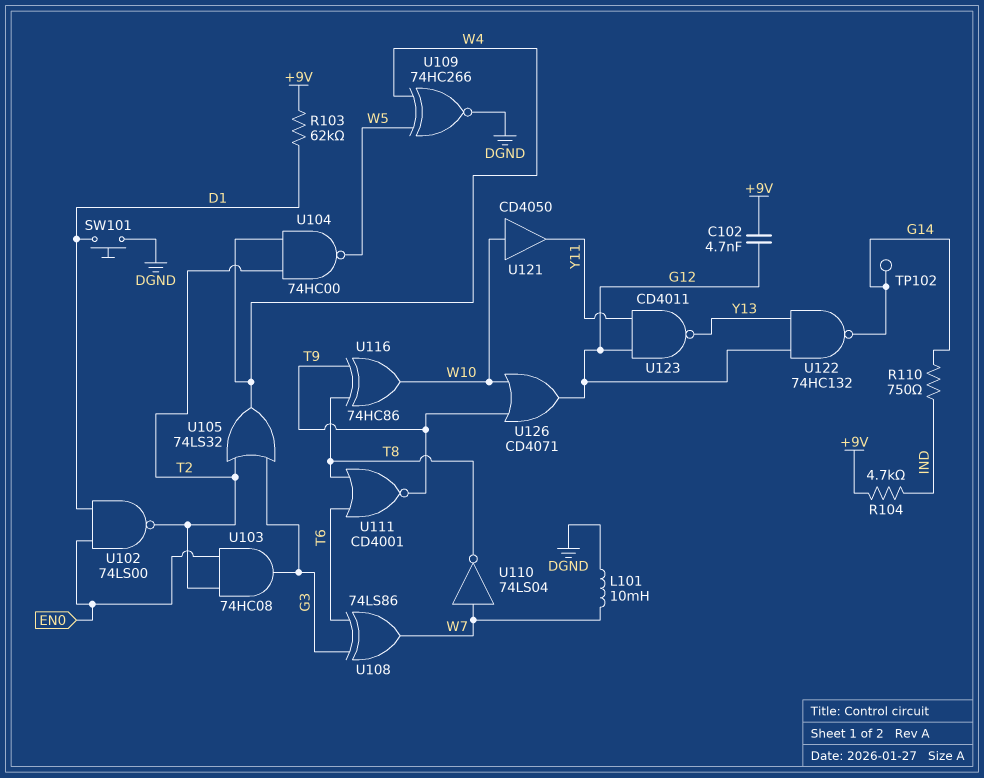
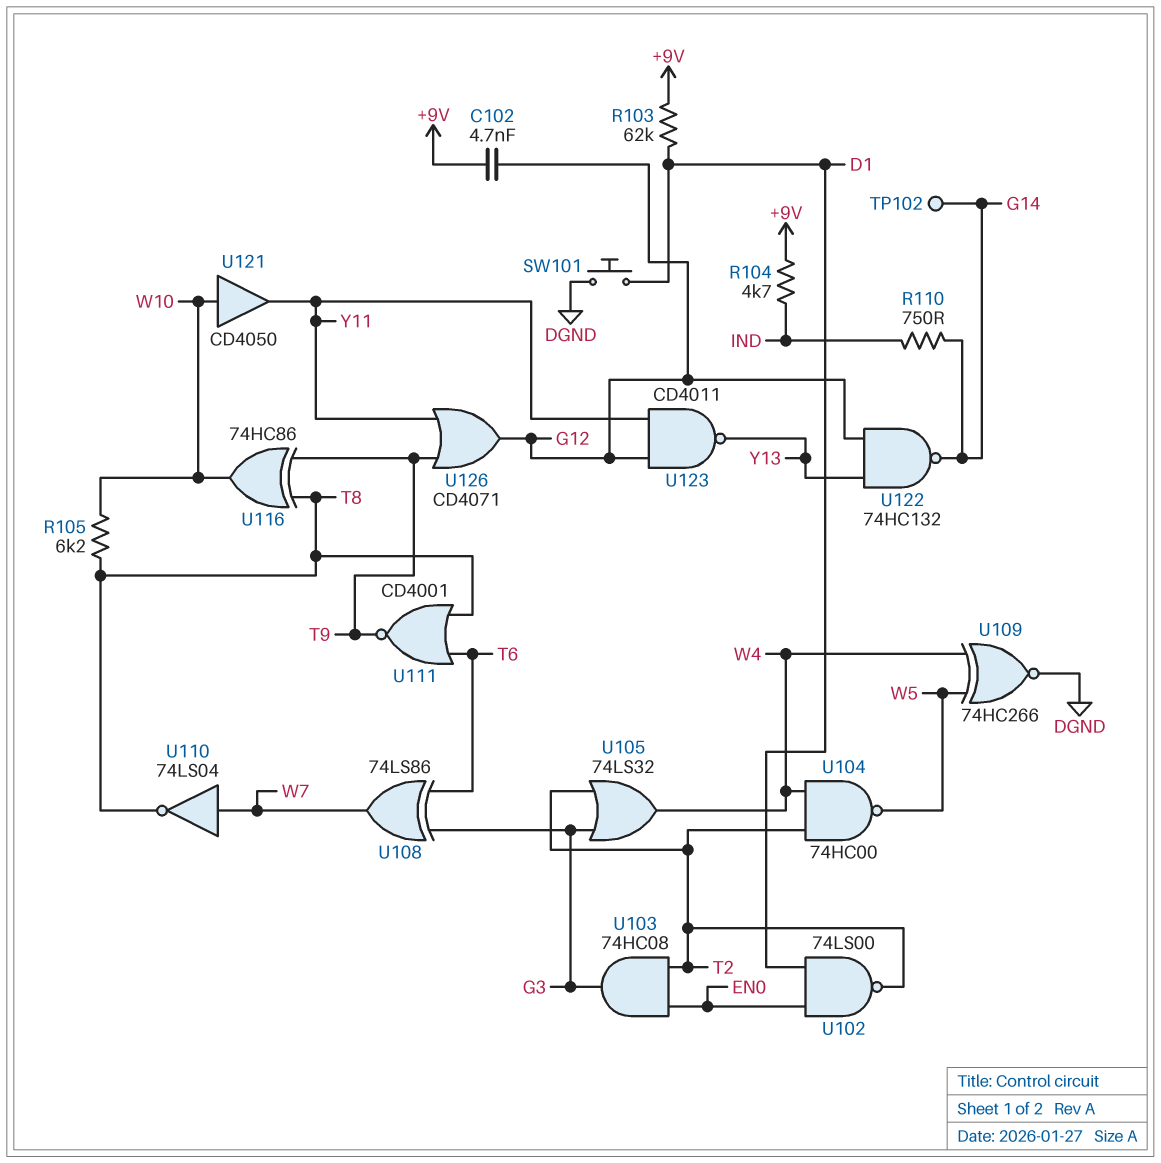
L101: 10mH (DGND, W7) -> none
R105: none -> 6.2k (T8, W10)
U126: OR CD4071 (in T9, in W10, out G12) -> OR CD4071 (in T9, in Y11, out G12)

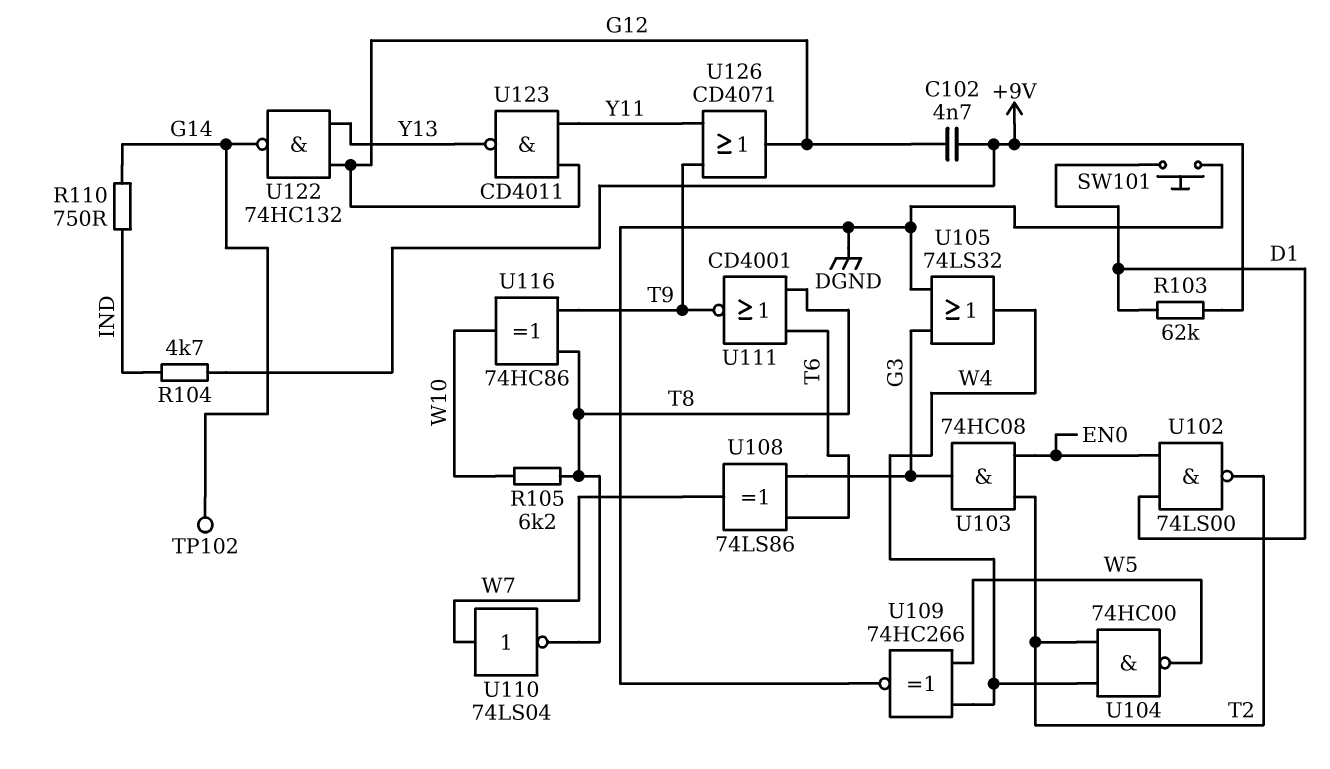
U105: OR 74LS32 (in G3, in T2, out W4) -> OR 74LS32 (in DGND, in G3, out W4)
U121: buffer CD4050 (in W10, out Y11) -> none

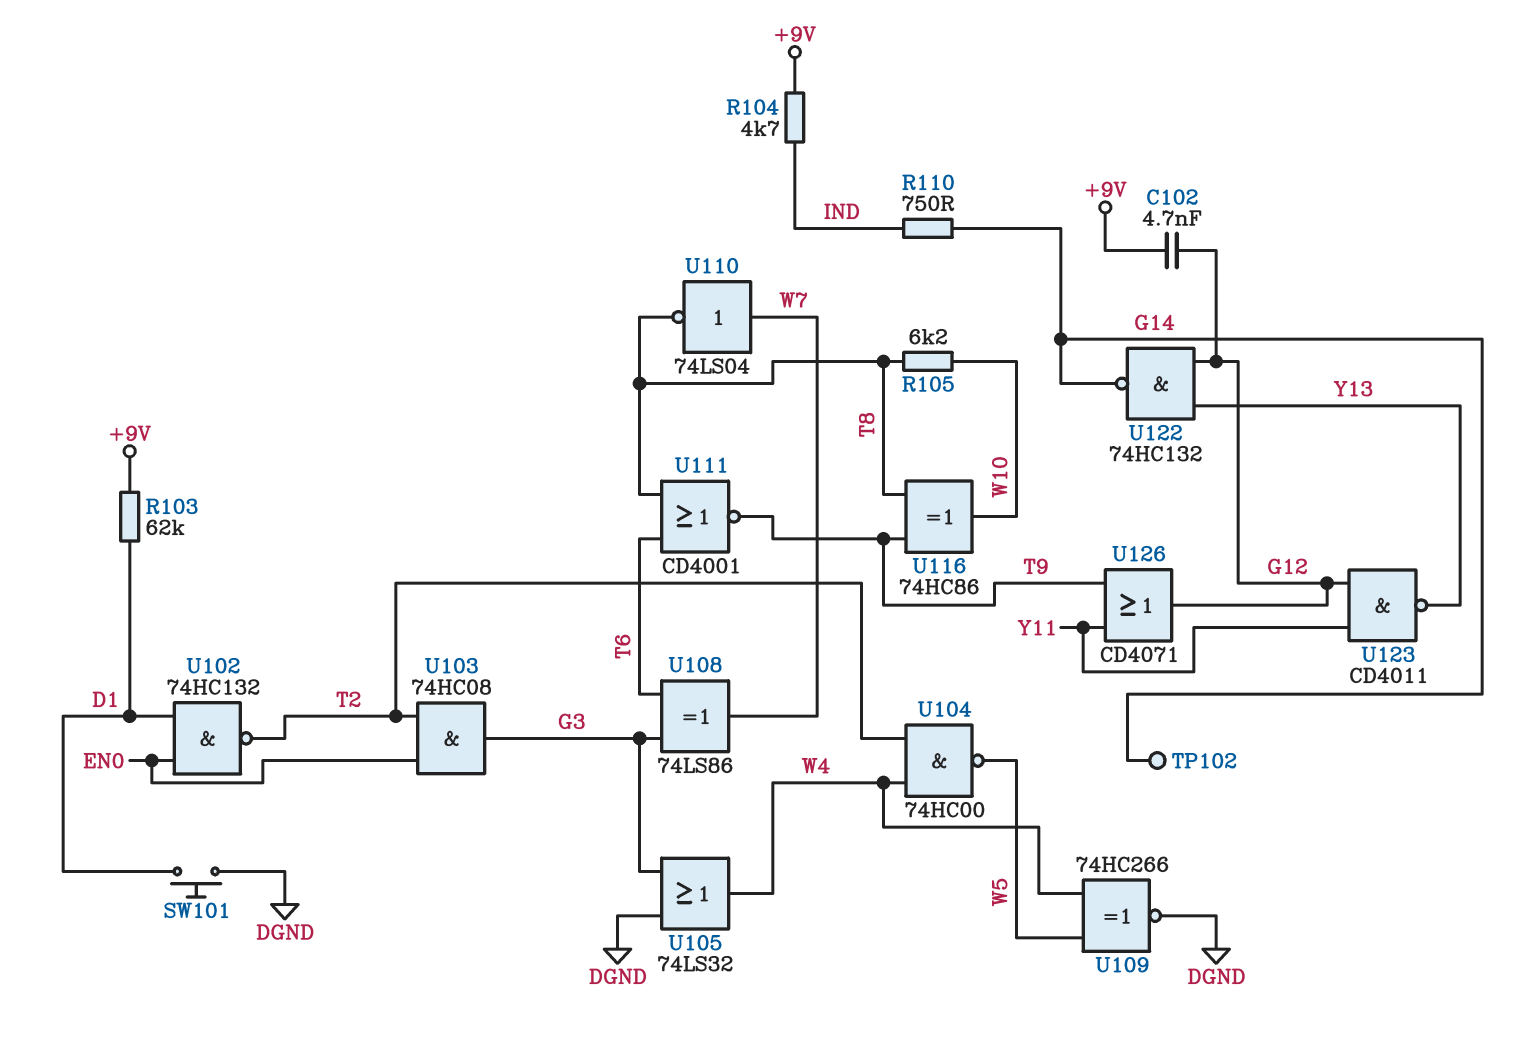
U102: NAND 74LS00 (in D1, in EN0, out T2) -> NAND 74HC132 (in D1, in EN0, out T2)

